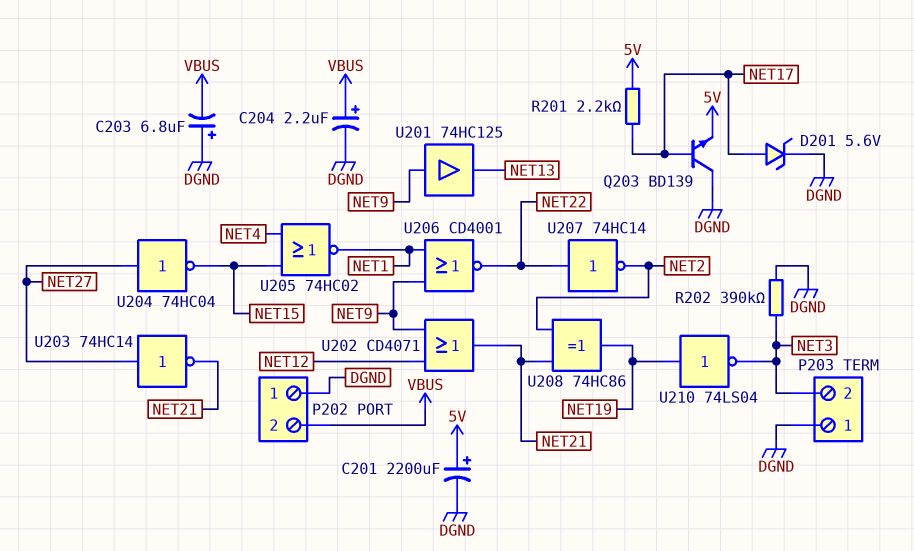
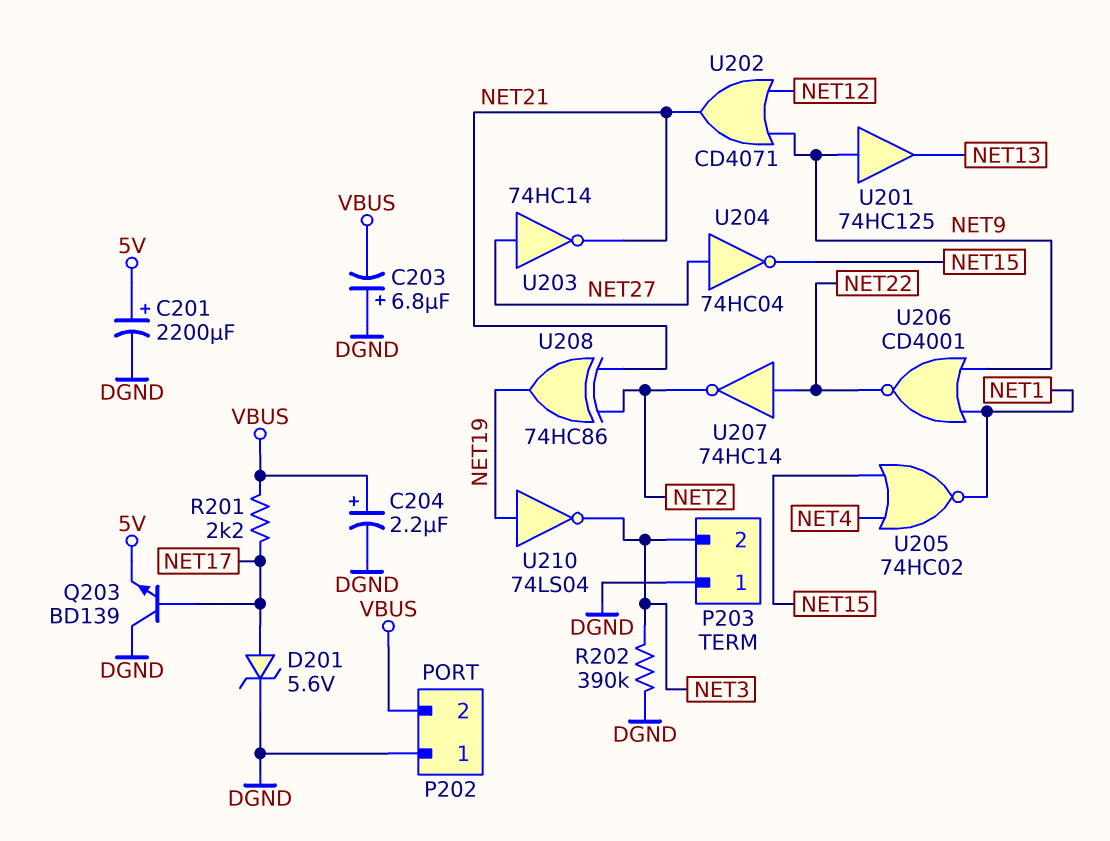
R201: 2.2k (5V, NET17) -> 2.2k (NET17, VBUS)

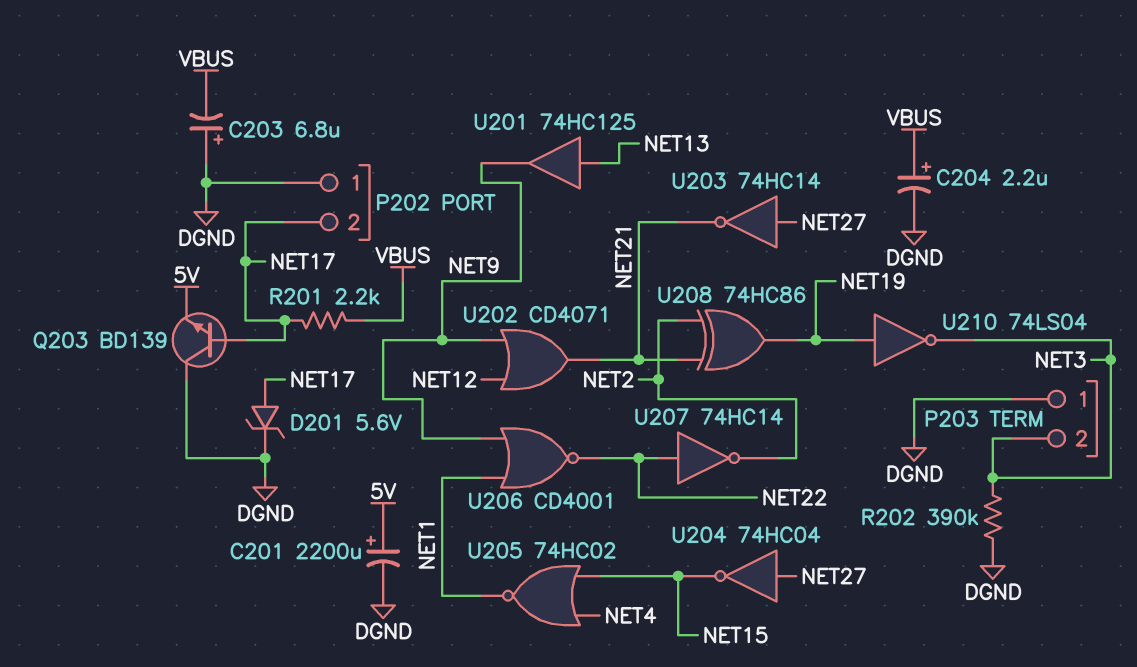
P202 pin 2: VBUS -> NET17
U201: buffer 74HC125 (in NET9, out NET13) -> buffer 74HC125 (in NET13, out NET9)

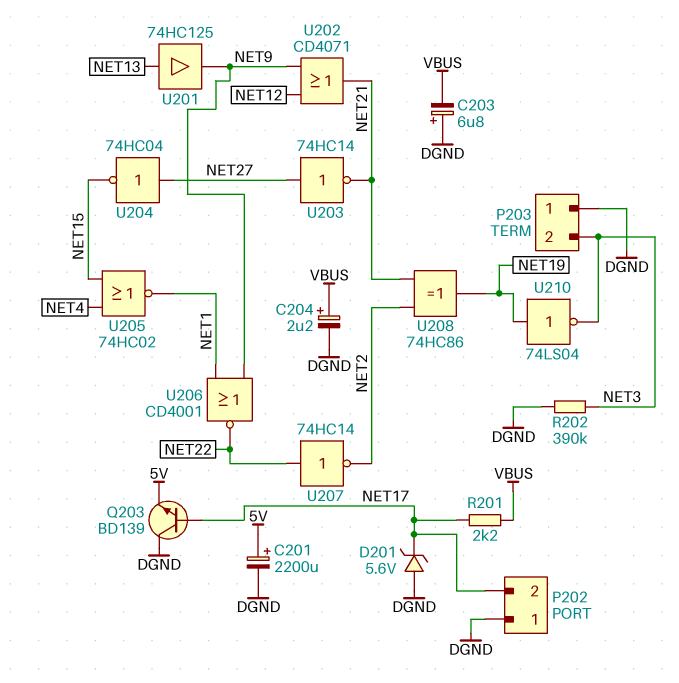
D201: zener 5.6V (A NET17, K DGND) -> zener 5.6V (A DGND, K NET17)

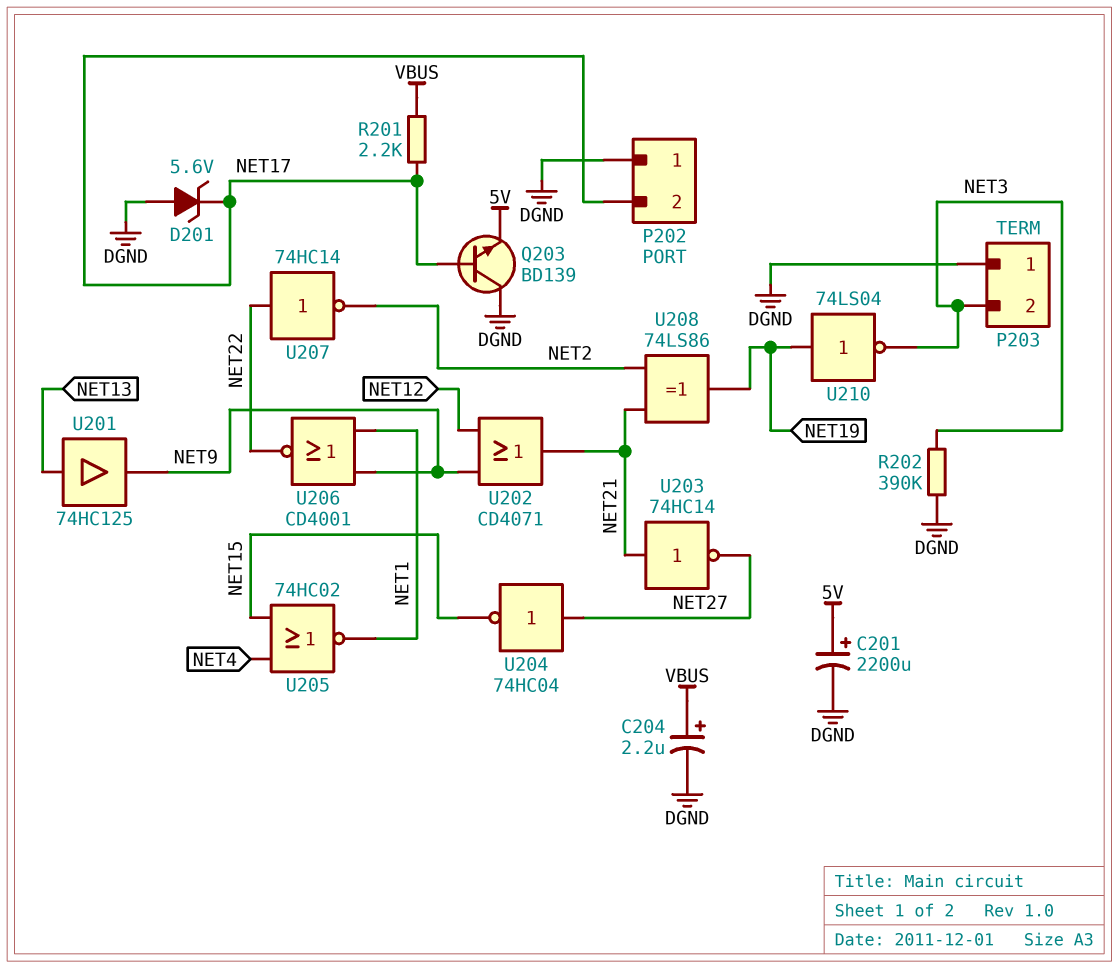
C203: 6.8uF (plus DGND, minus VBUS) -> none
U203: NOT 74HC14 (in NET27, out NET21) -> NOT 74HC14 (in NET21, out NET27)
U208: XOR 74HC86 (in NET2, in NET21, out NET19) -> XOR 74LS86 (in NET2, in NET21, out NET19)

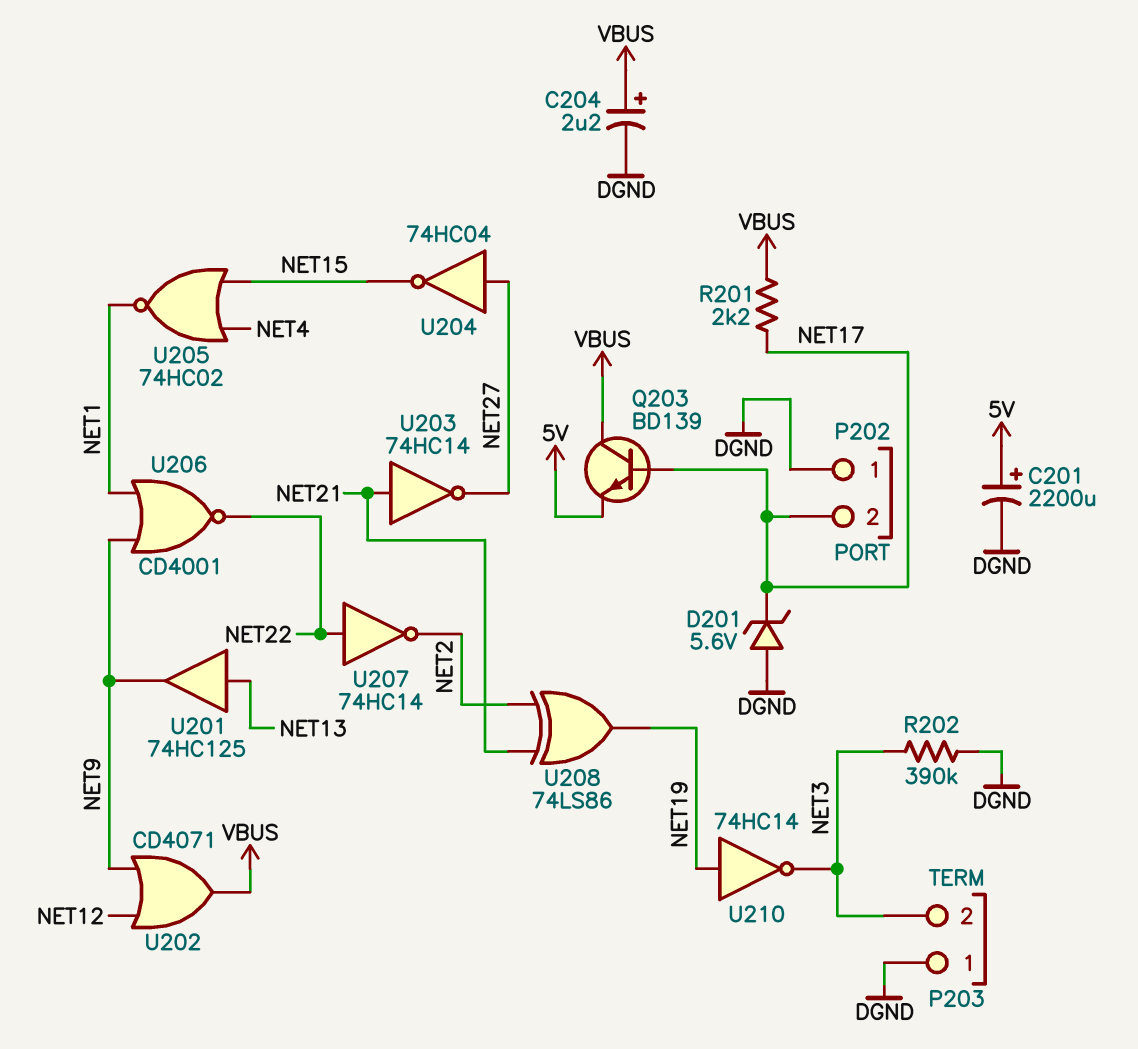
Q203: NPN BD139 (B NET17, C DGND, E 5V) -> NPN BD139 (B NET17, C VBUS, E 5V)
U202: OR CD4071 (in NET9, in NET12, out NET21) -> OR CD4071 (in NET9, in NET12, out VBUS)
U210: NOT 74LS04 (in NET19, out NET3) -> NOT 74HC14 (in NET19, out NET3)

